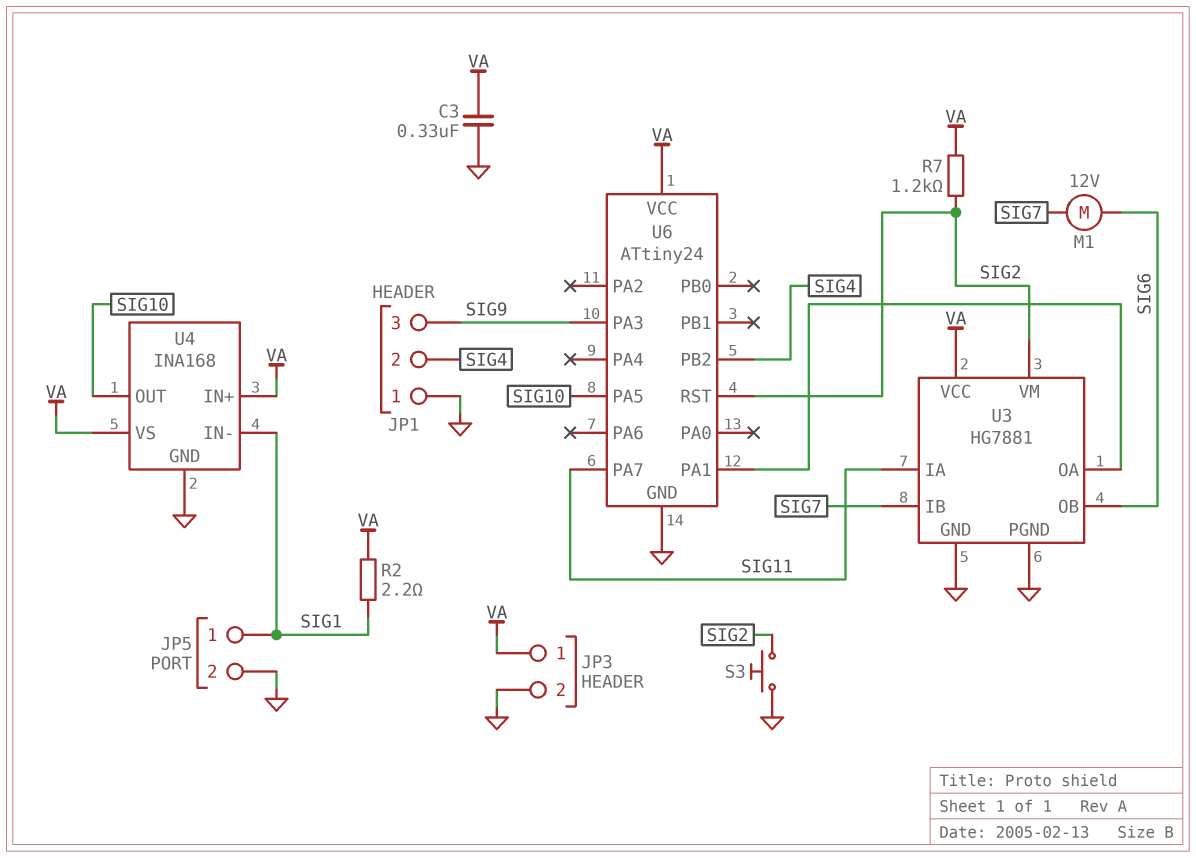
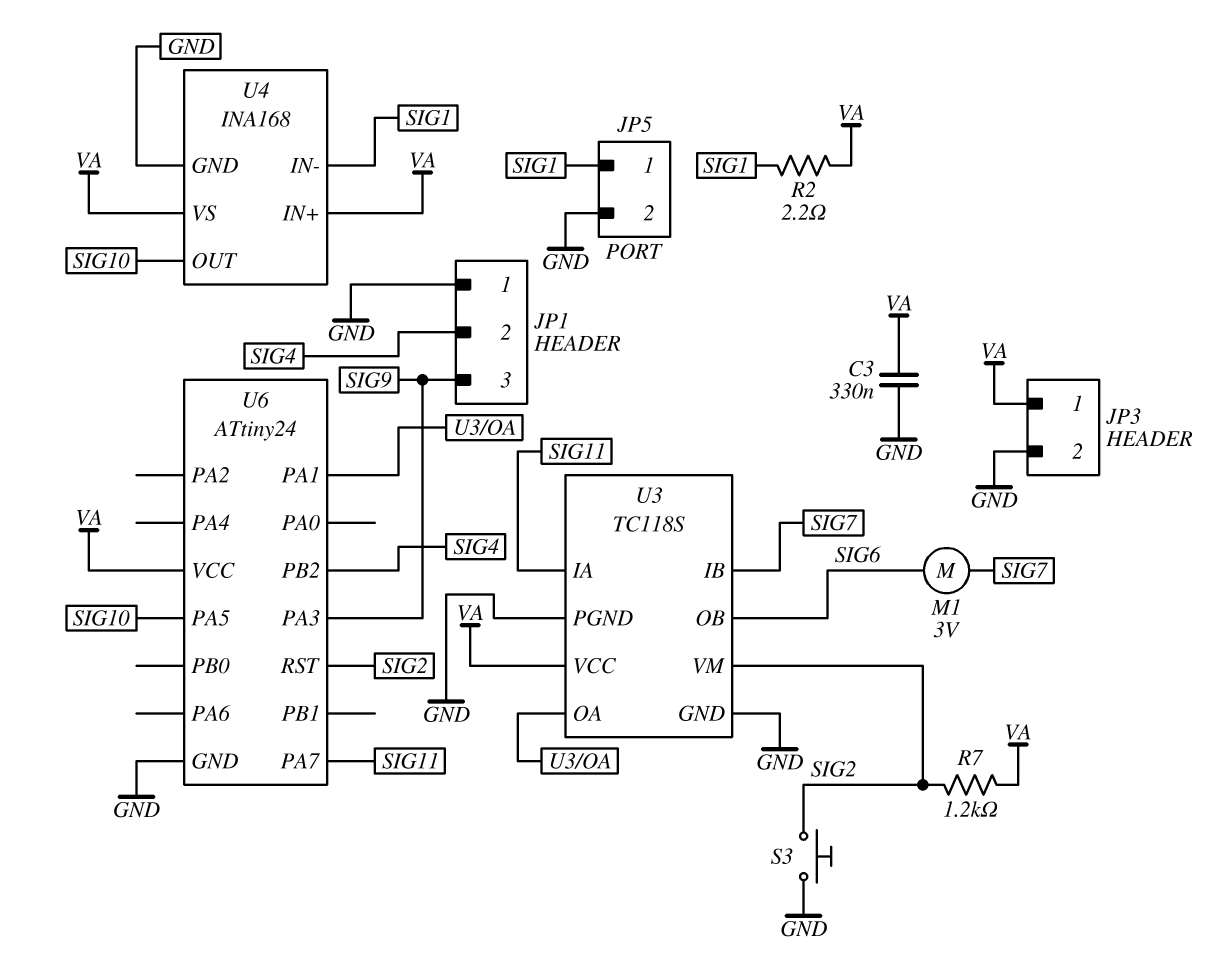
M1: motor 12V (SIG6, SIG7) -> motor 3V (SIG6, SIG7)
U3: HG7881 -> TC118S

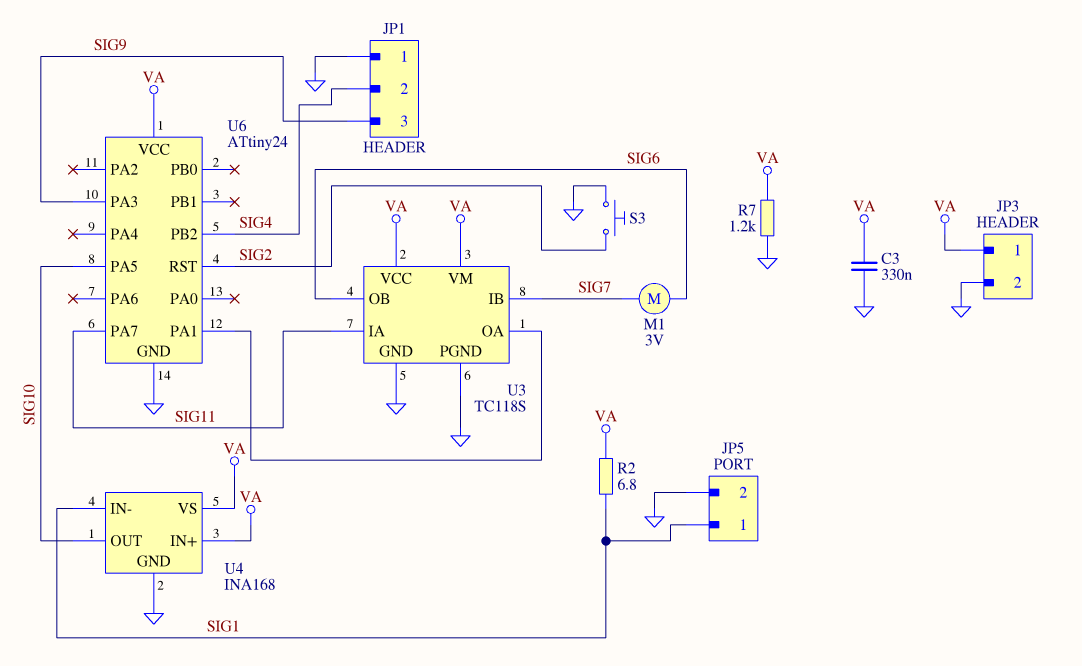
R2: 2.2 (SIG1, VA) -> 6.8 (SIG1, VA)
R7: 1.2k (SIG2, VA) -> 1.2k (GND, VA)
U3 pin VM: SIG2 -> VA

